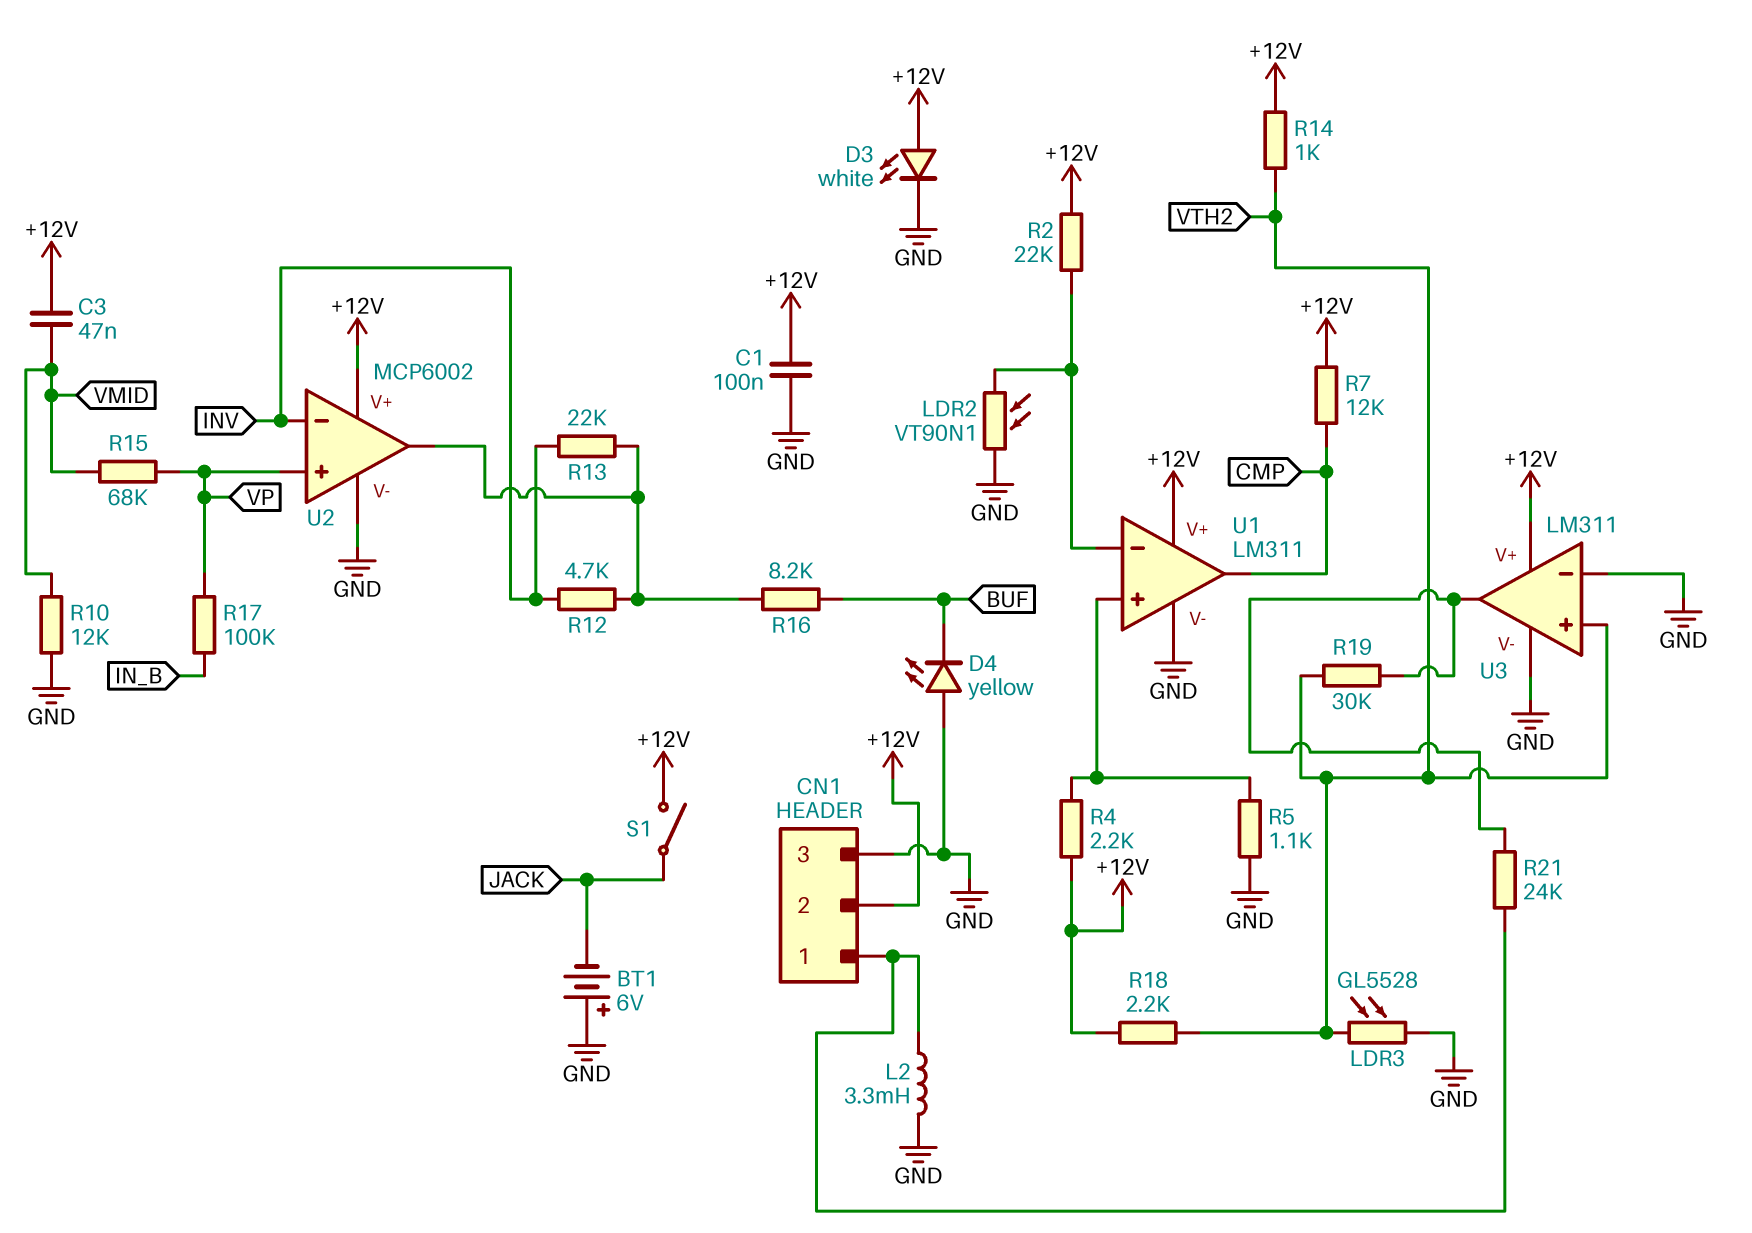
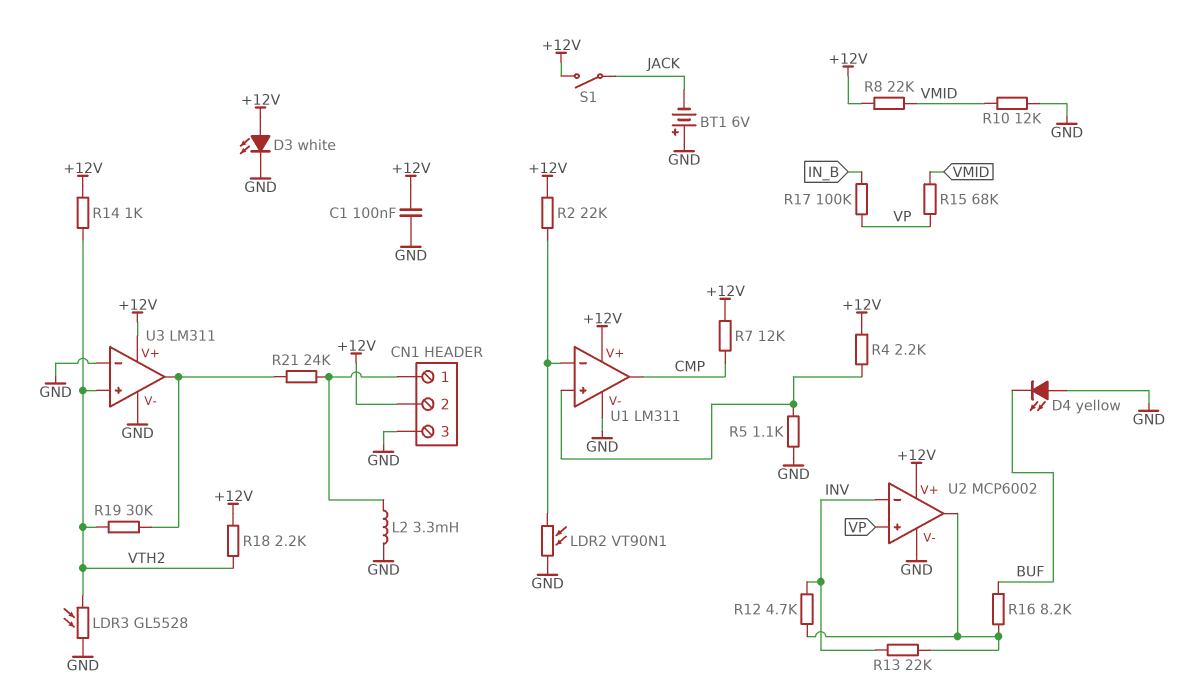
C3: 47nF (+12V, VMID) -> none
R8: none -> 22k (+12V, VMID)

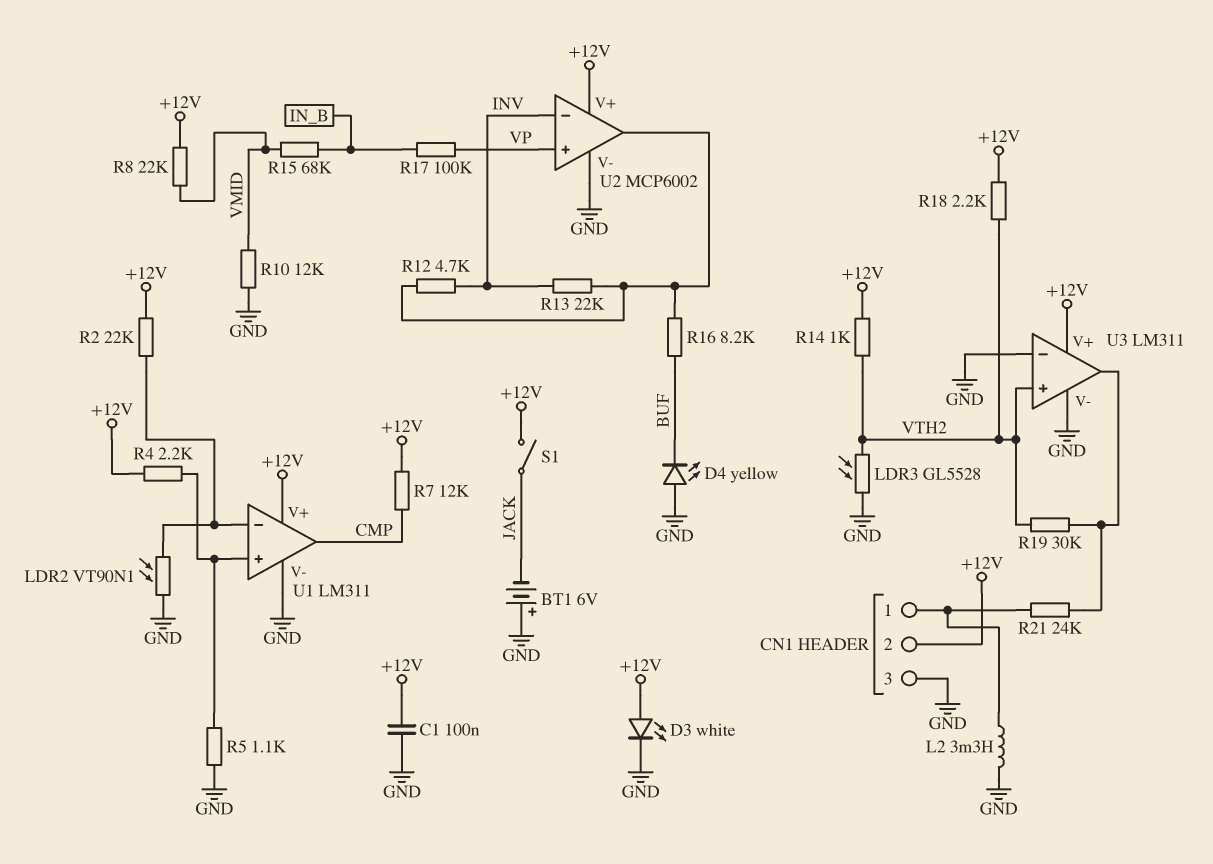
R15: 68k (VMID, VP) -> 68k (IN_B, VMID)

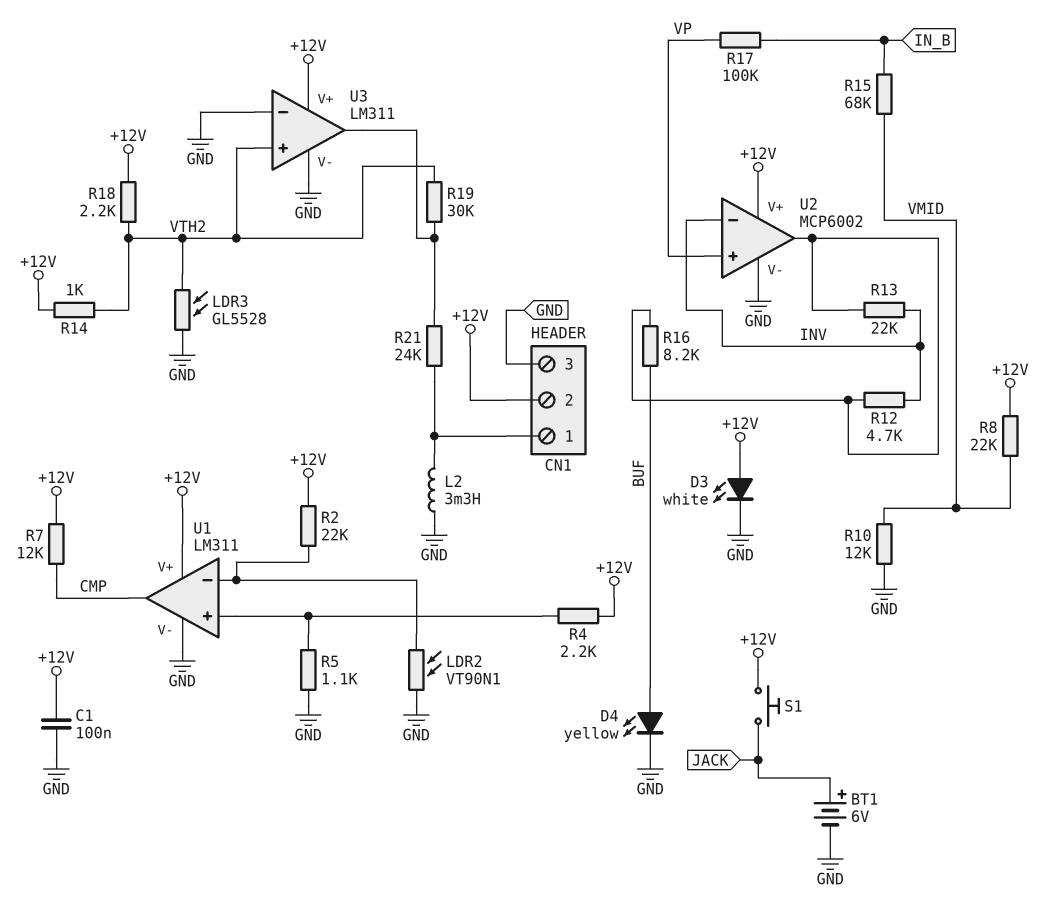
BT1: 6V (plus GND, minus JACK) -> 6V (plus JACK, minus GND)
D4: LED yellow (A GND, K BUF) -> LED yellow (A BUF, K GND)
S1: switch (+12V, JACK) -> button (+12V, JACK)

